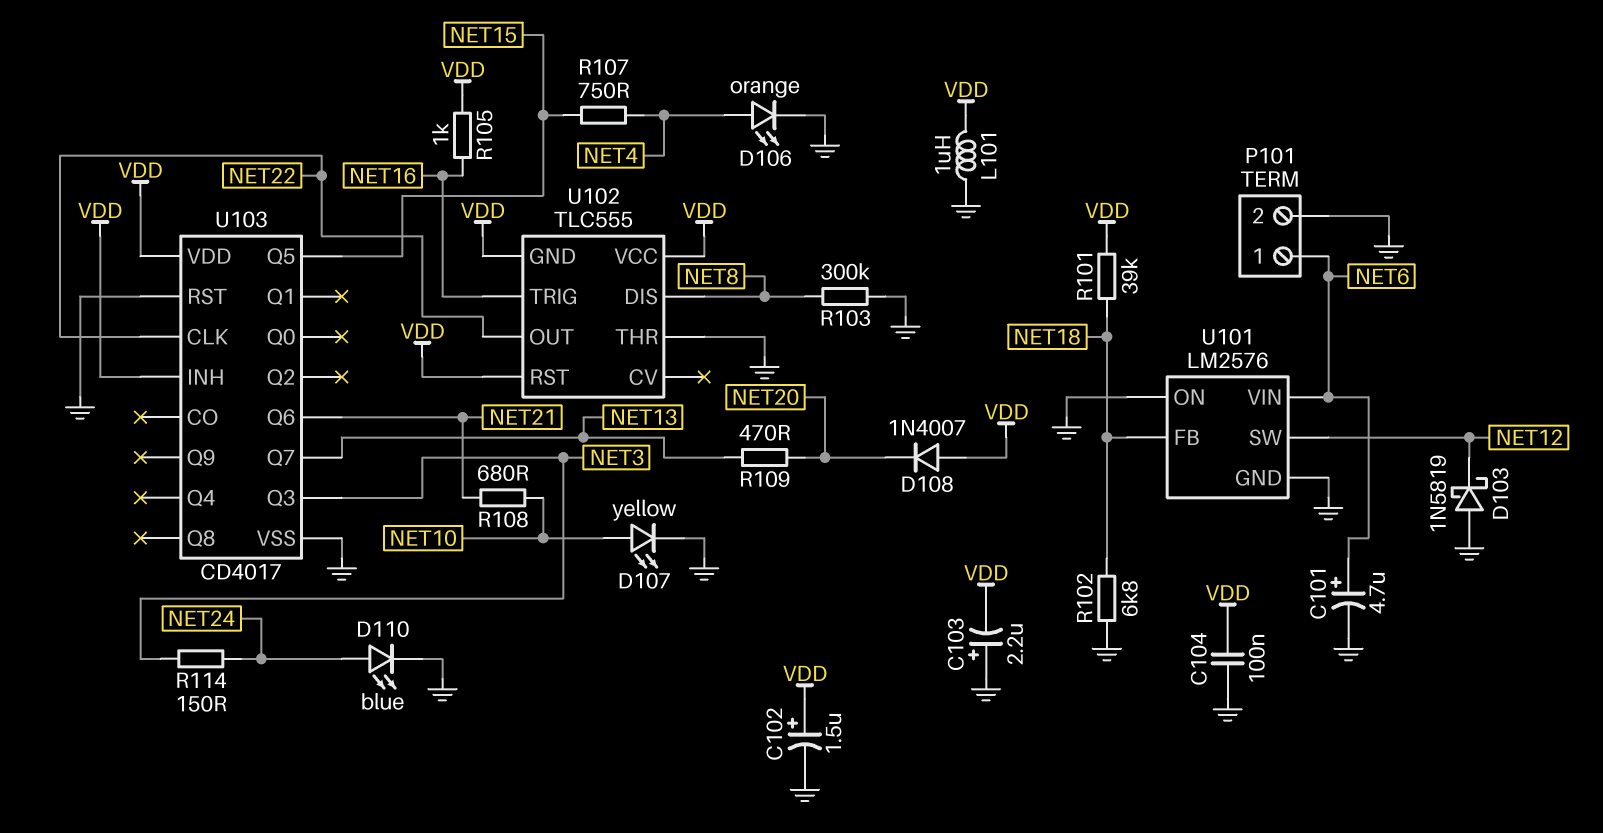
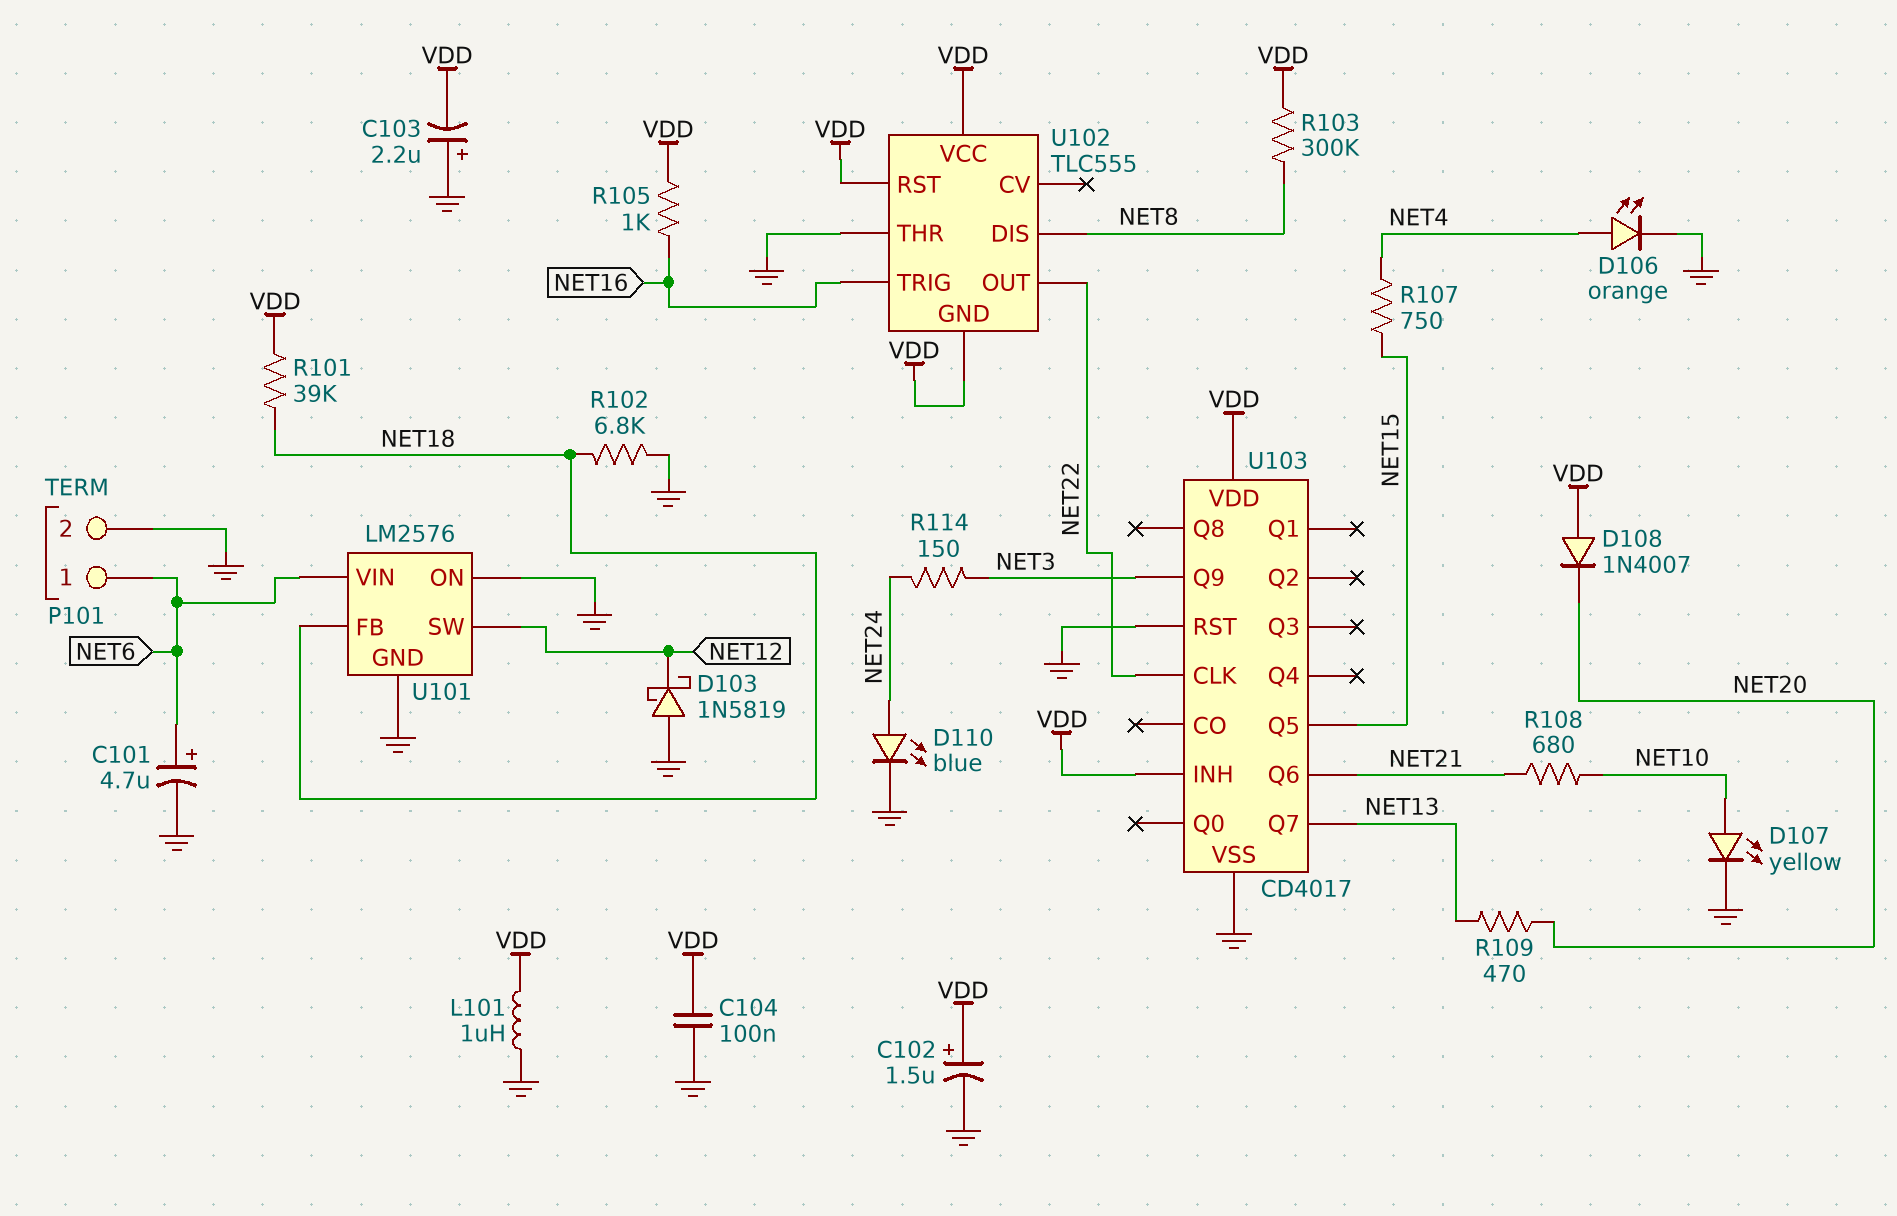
R103: 300k (GND, NET8) -> 300k (NET8, VDD)
U103 pin Q3: NET3 -> none
U103 pin Q9: none -> NET3

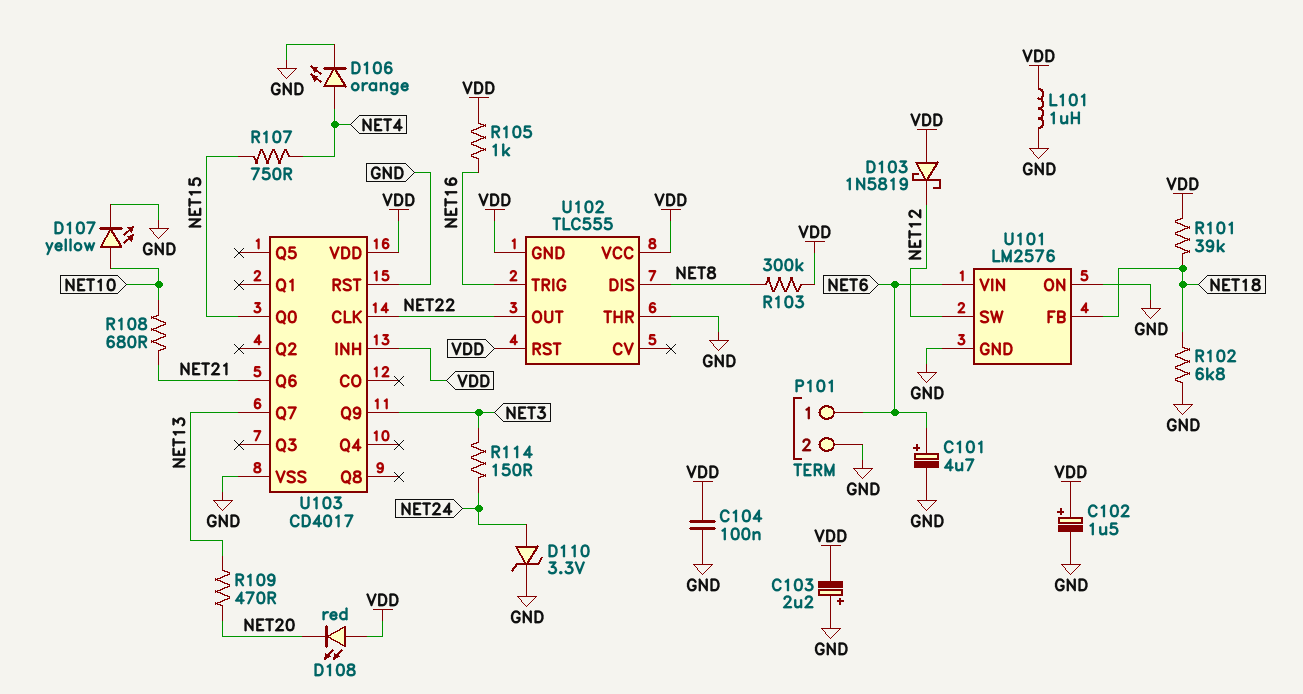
D103: schottky 1N5819 (A GND, K NET12) -> schottky 1N5819 (A VDD, K NET12)
D108: diode 1N4007 (A VDD, K NET20) -> LED red (A VDD, K NET20)
D110: LED blue (A NET24, K GND) -> zener 3.3V (A NET24, K GND)
U103 pin Q0: none -> NET15
U103 pin Q5: NET15 -> none

